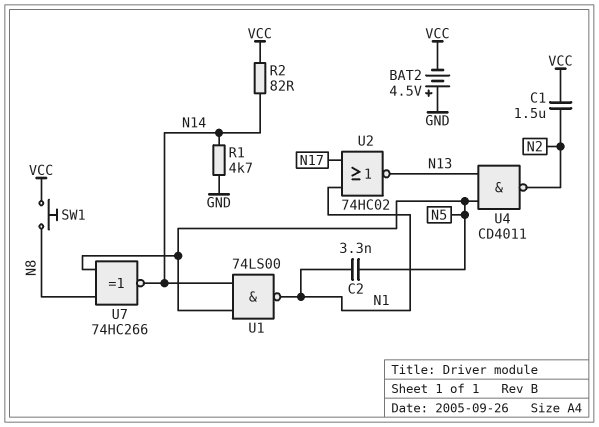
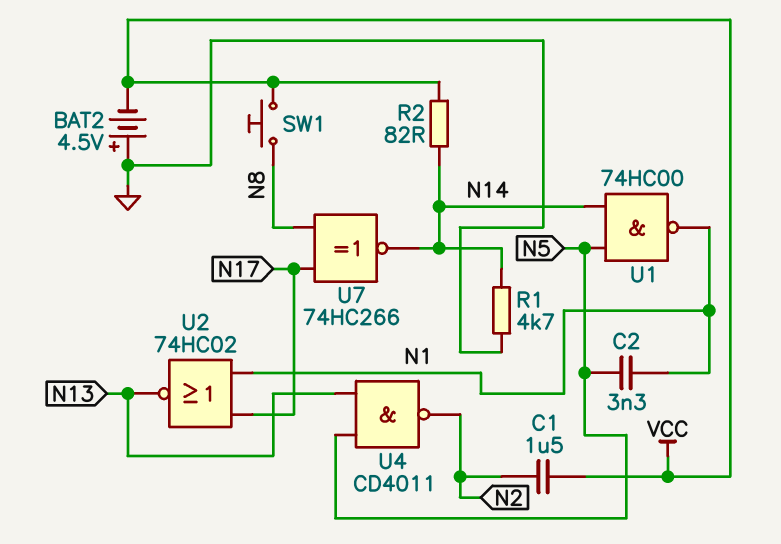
U1: NAND 74LS00 (in N5, in N14, out N1) -> NAND 74HC00 (in N5, in N14, out N1)
U7: XNOR 74HC266 (in N5, in N8, out N14) -> XNOR 74HC266 (in N8, in N17, out N14)

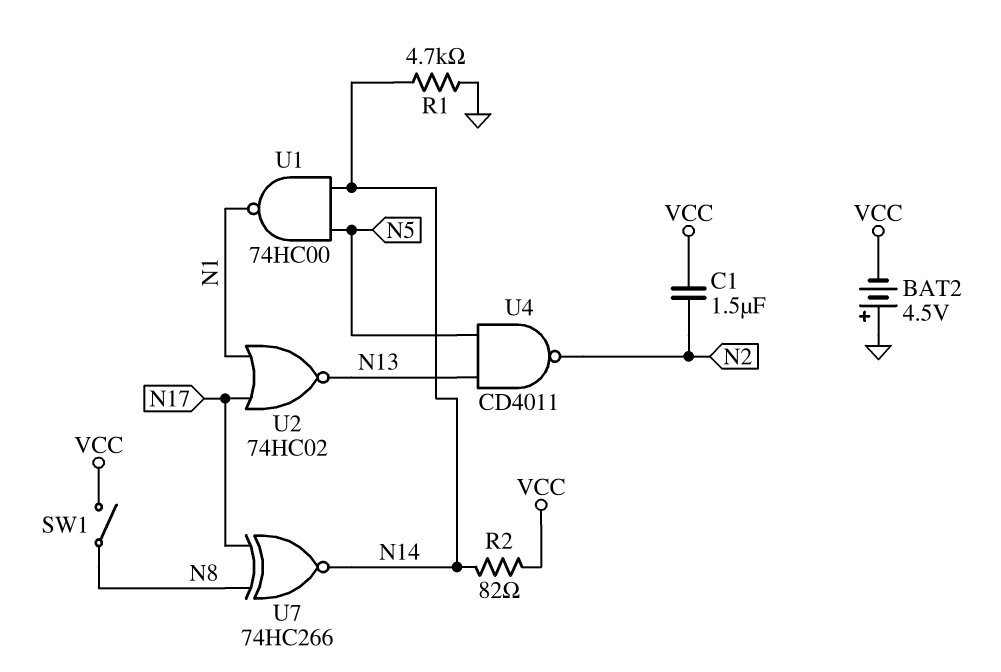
C2: 3.3nF (N1, N5) -> none
SW1: button (N8, VCC) -> switch (N8, VCC)

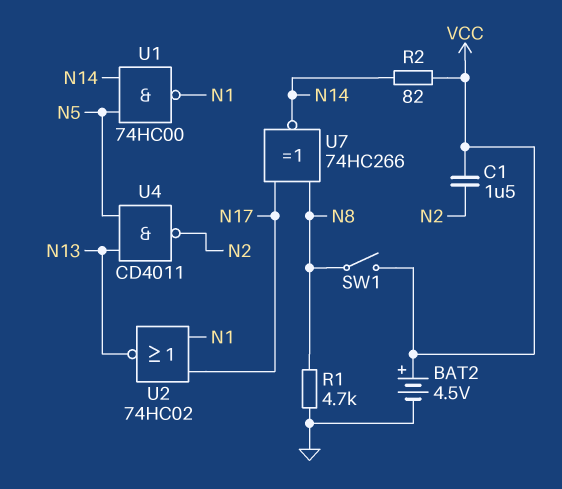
BAT2: 4.5V (plus GND, minus VCC) -> 4.5V (plus VCC, minus GND)
R1: 4.7k (GND, N14) -> 4.7k (GND, N8)

